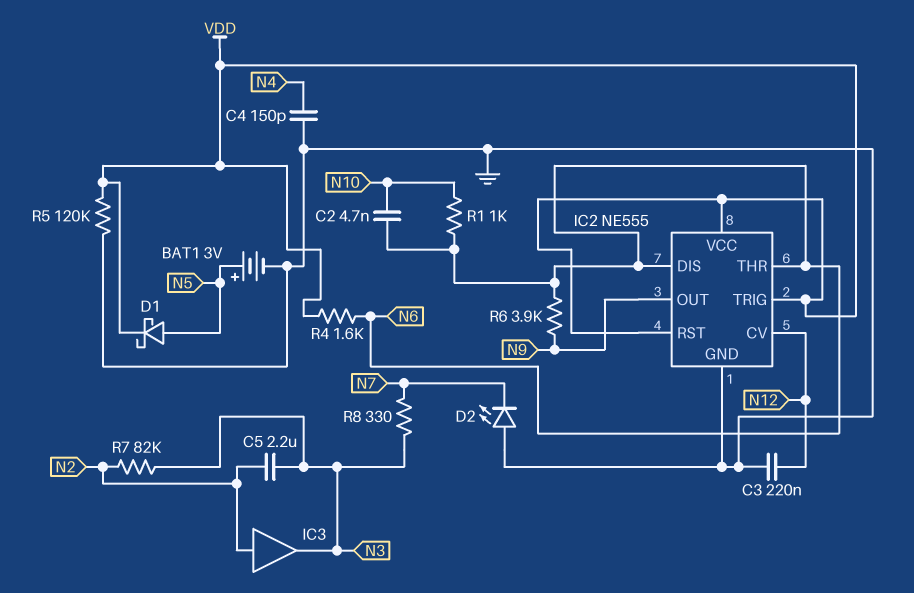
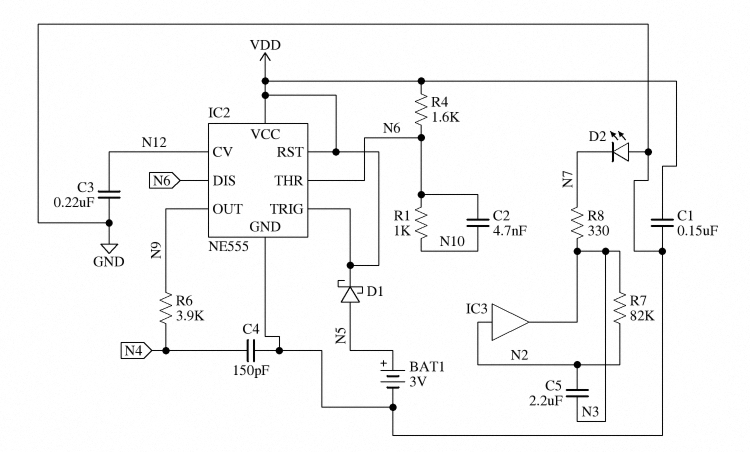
C1: none -> 150nF (GND, VDD)
R5: 120k (GND, VDD) -> none
R6: 3.9k (N6, N9) -> 3.9k (N4, N9)

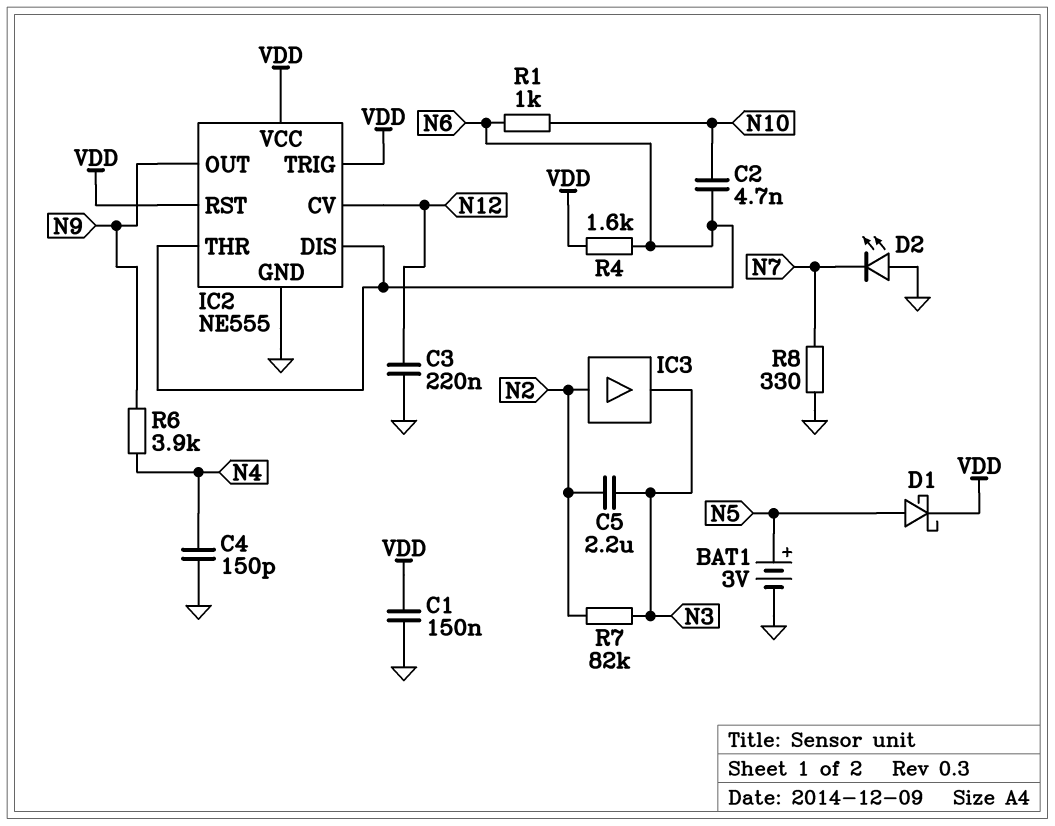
R8: 330 (N3, N7) -> 330 (GND, N7)

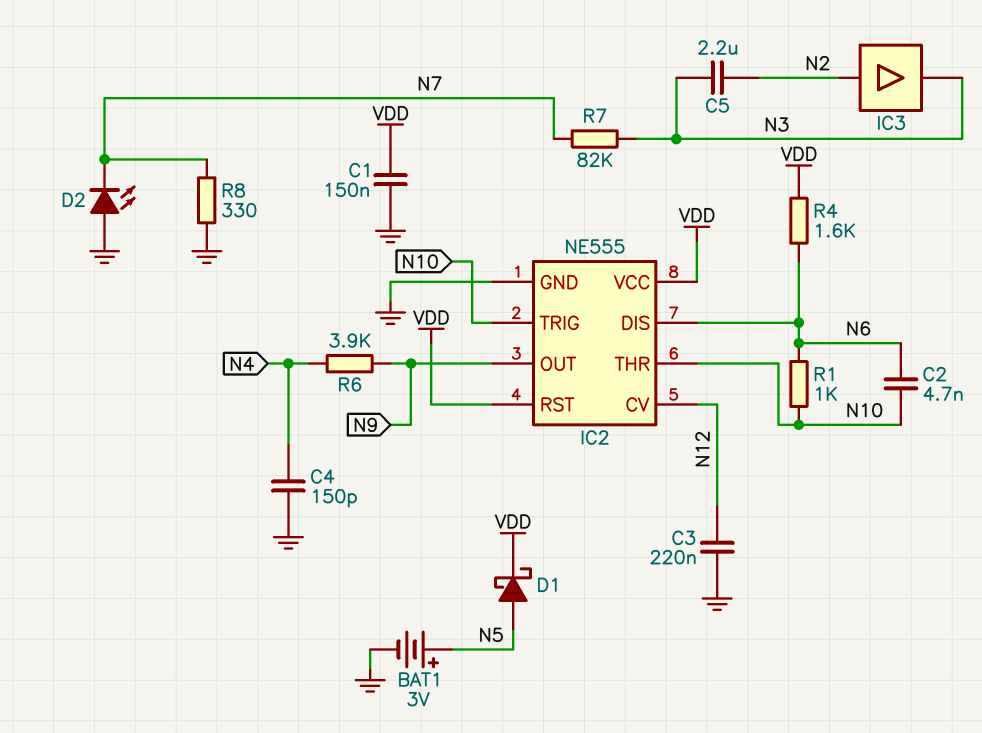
IC2 pin THR: N6 -> N10
IC2 pin TRIG: VDD -> N10
R7: 82k (N2, N3) -> 82k (N3, N7)

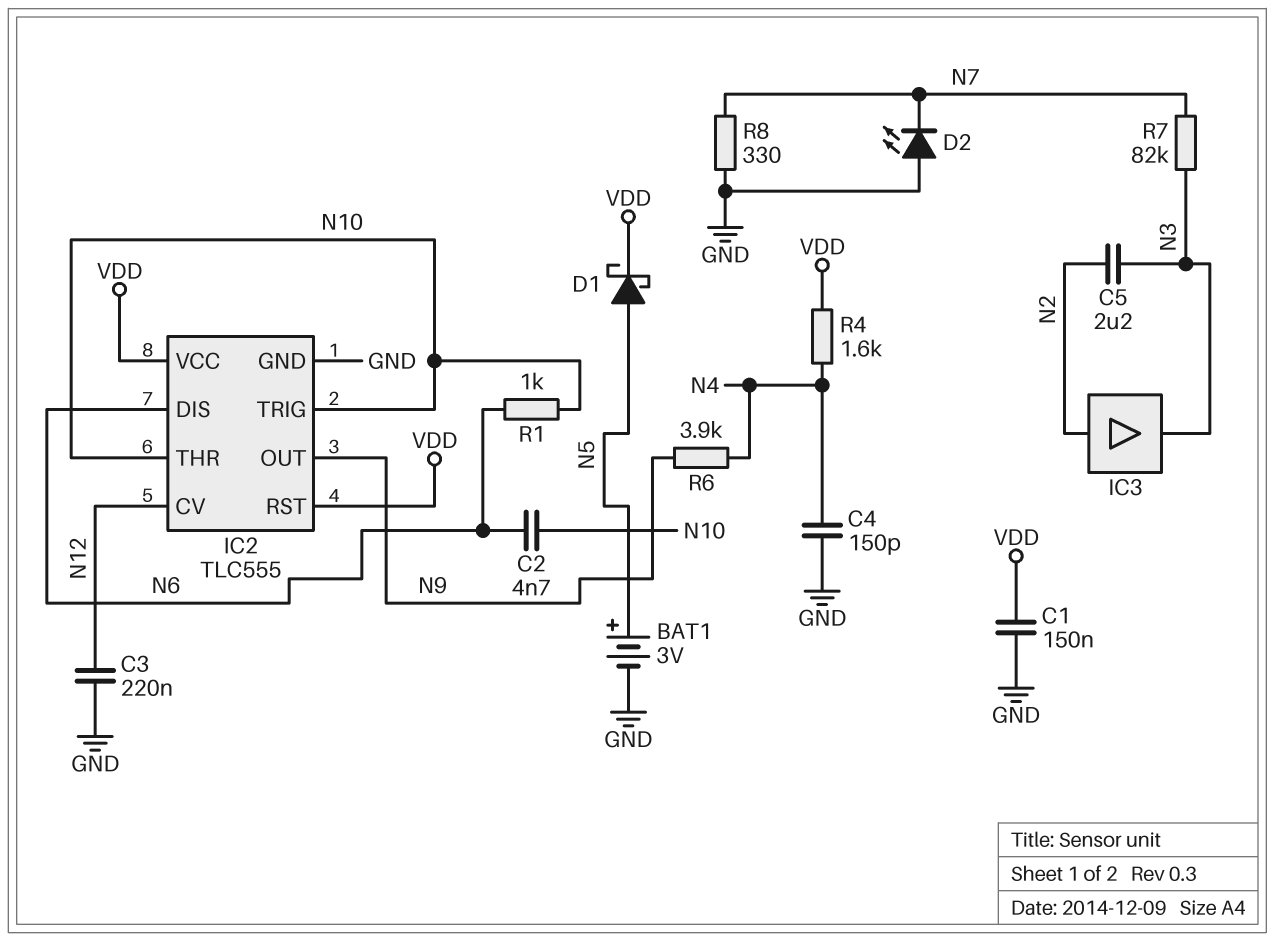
IC2: NE555 -> TLC555
R4: 1.6k (N6, VDD) -> 1.6k (N4, VDD)

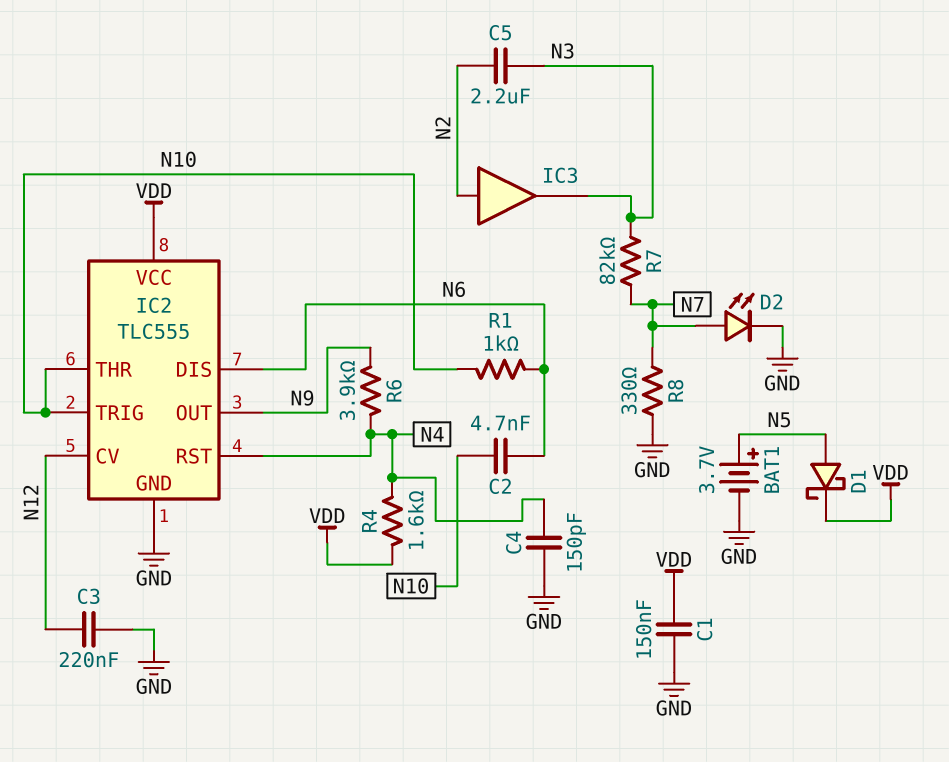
BAT1: 3V (plus N5, minus GND) -> 3.7V (plus N5, minus GND)
D2: LED (A GND, K N7) -> LED (A N7, K GND)
IC2 pin RST: VDD -> N4

